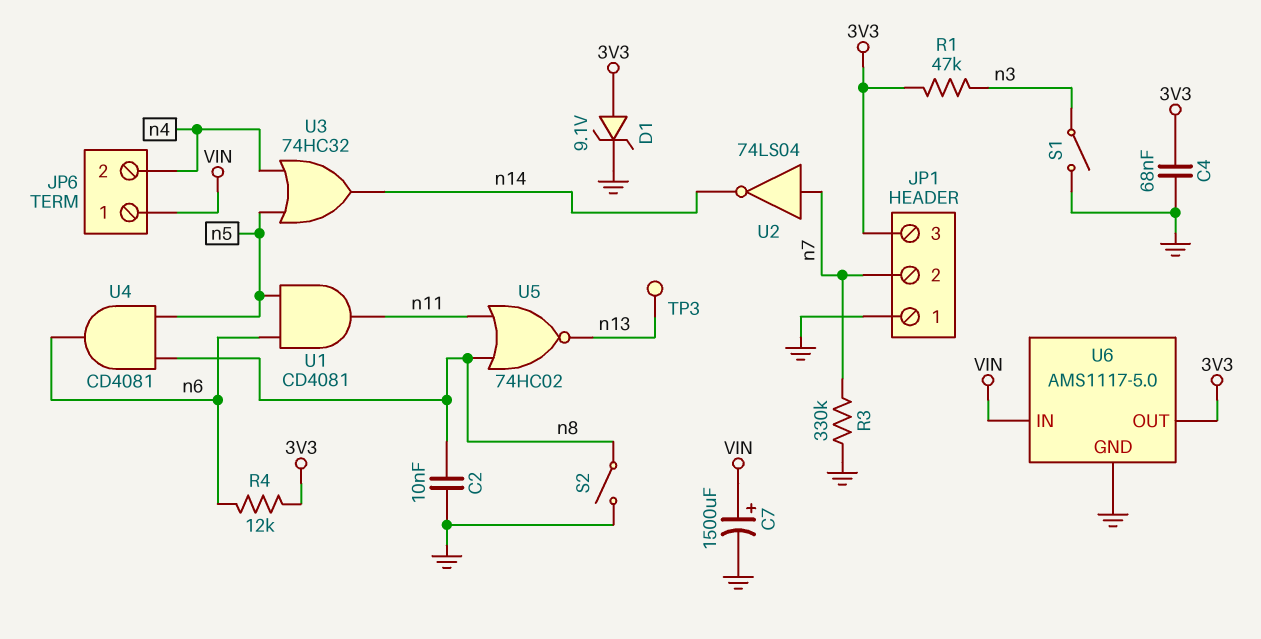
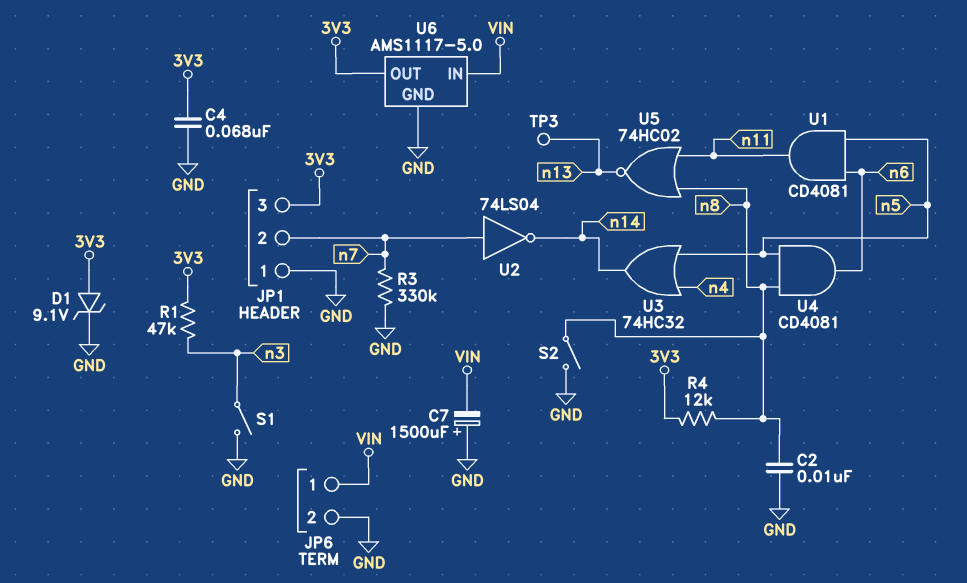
C7: 1500uF (plus VIN, minus GND) -> 1500uF (plus GND, minus VIN)
JP6 pin 2: n4 -> GND
R4: 12k (3V3, n6) -> 12k (3V3, n8)

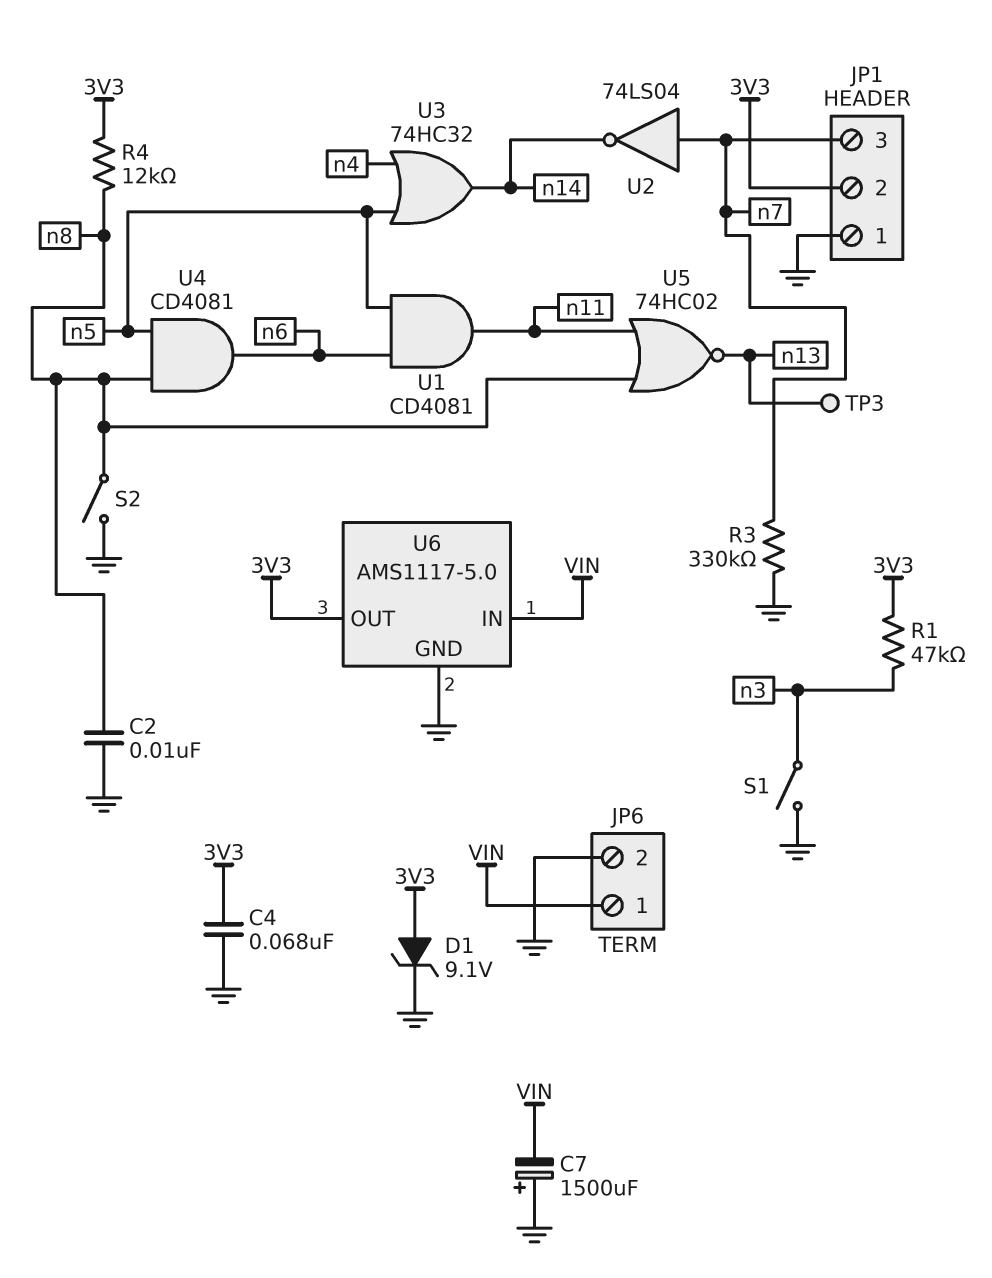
JP1 pin 2: n7 -> 3V3
JP1 pin 3: 3V3 -> n7

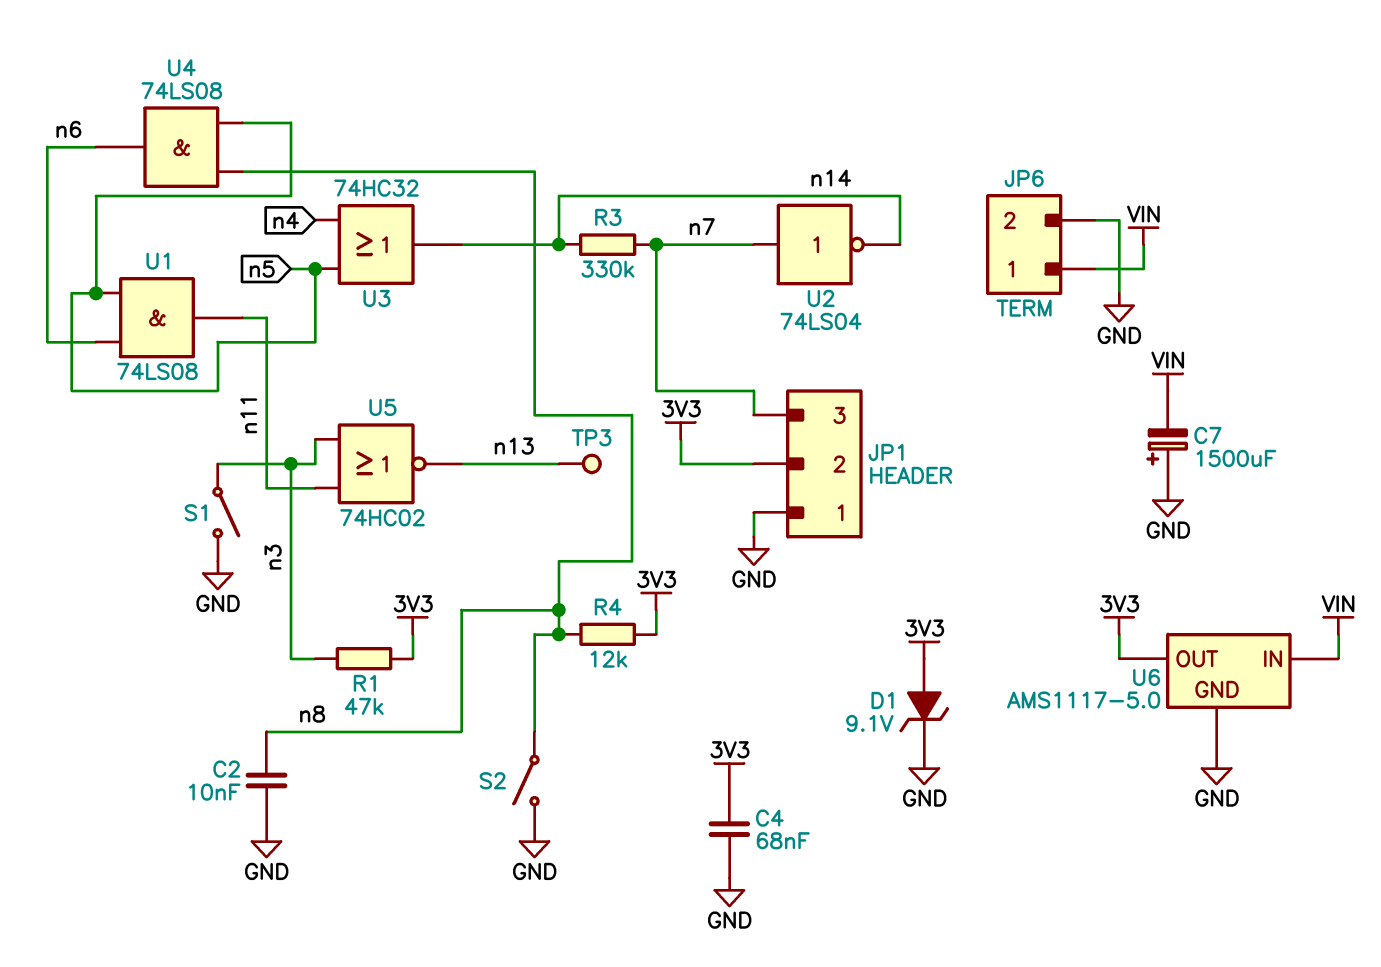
R3: 330k (GND, n7) -> 330k (n7, n14)
U1: AND CD4081 (in n5, in n6, out n11) -> AND 74LS08 (in n5, in n6, out n11)
U4: AND CD4081 (in n5, in n8, out n6) -> AND 74LS08 (in n5, in n8, out n6)
U5: NOR 74HC02 (in n8, in n11, out n13) -> NOR 74HC02 (in n3, in n11, out n13)

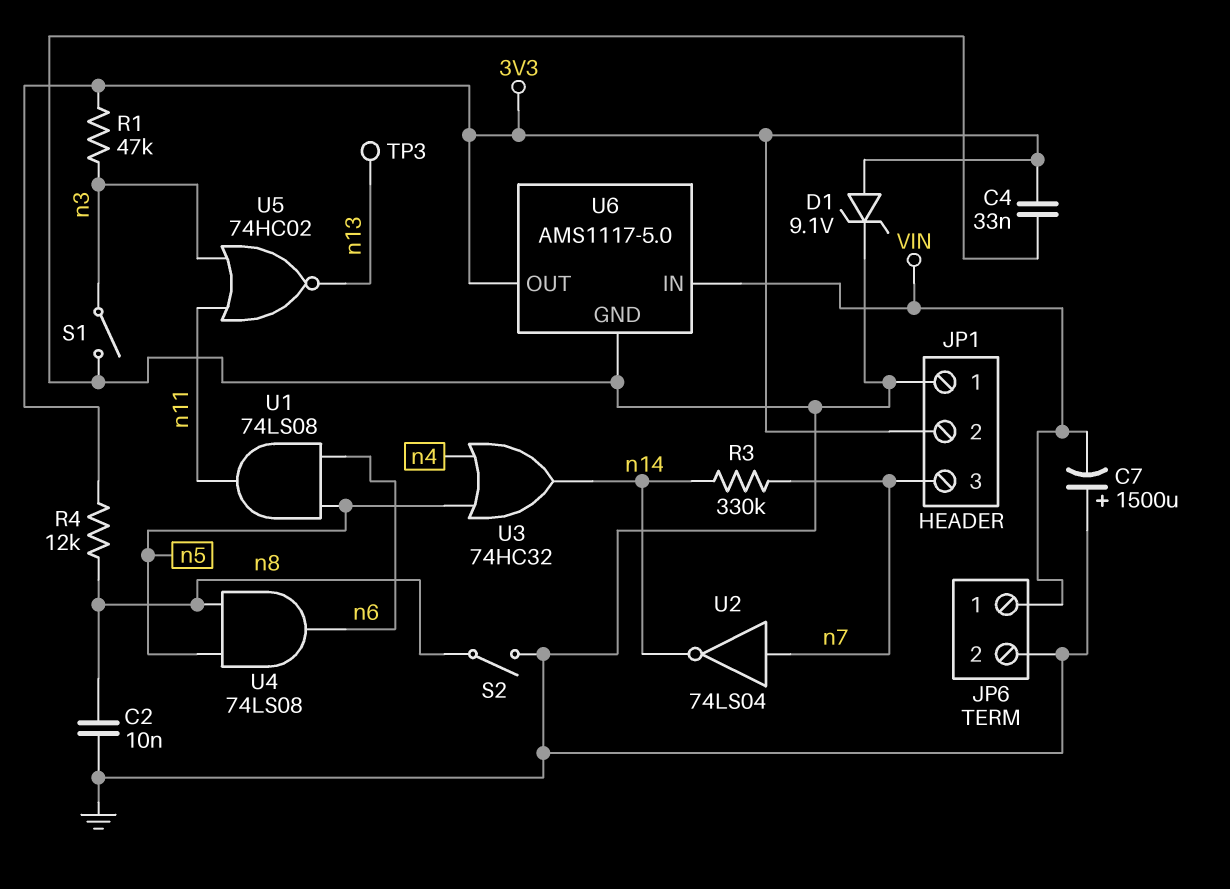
C4: 68nF (3V3, GND) -> 33nF (3V3, GND)

